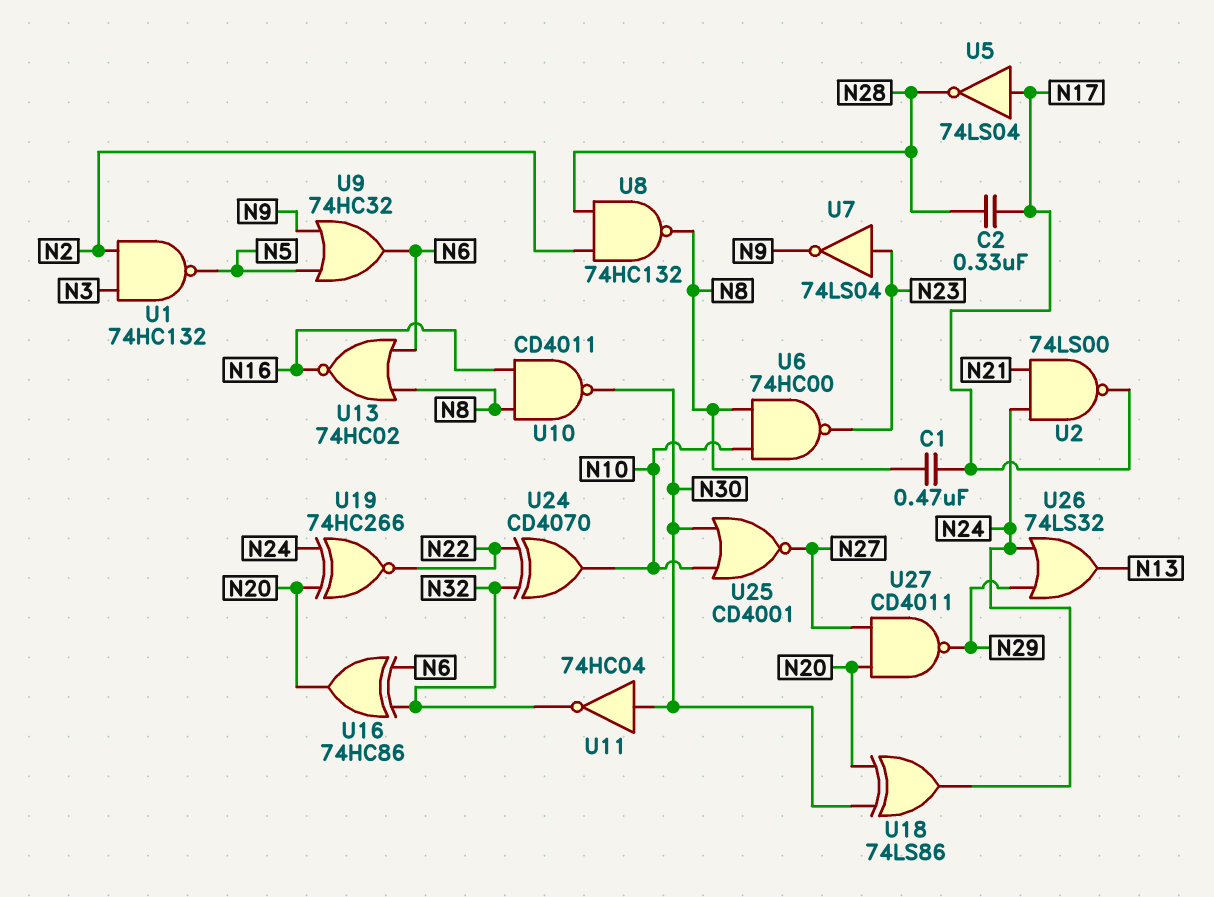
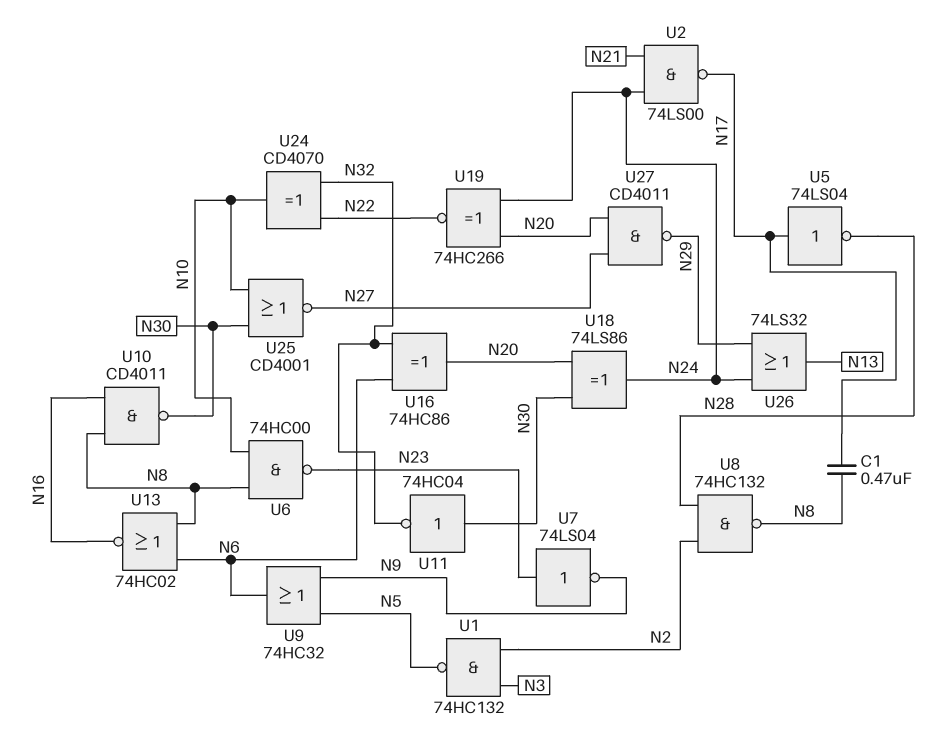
C2: 330nF (N17, N28) -> none

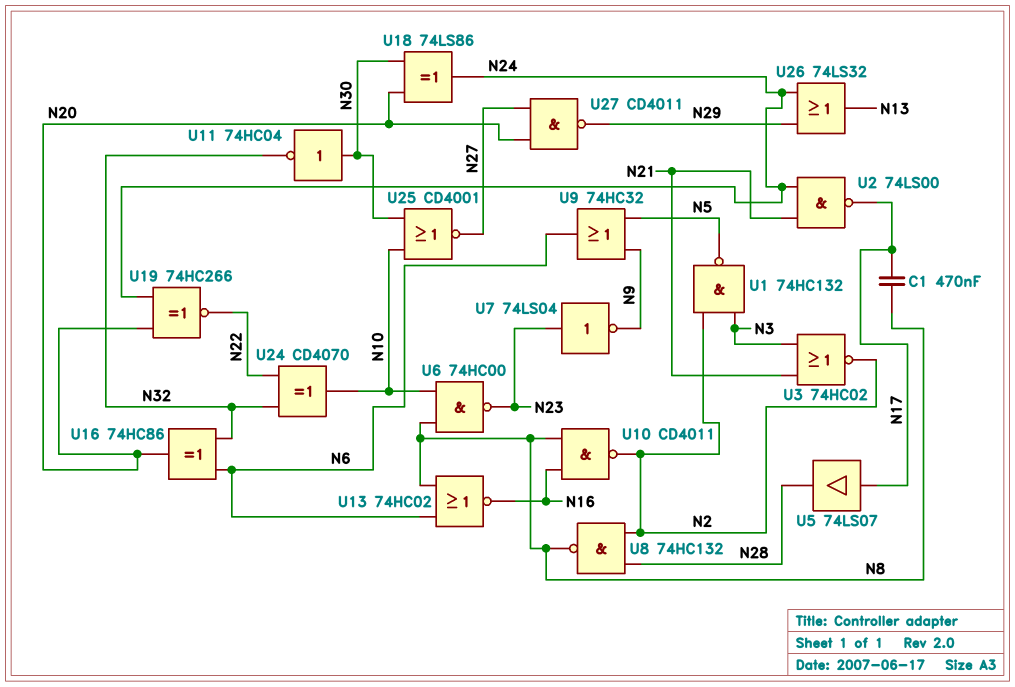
U3: none -> NOR 74HC02 (in N3, in N21, out N2)
U5: NOT 74LS04 (in N17, out N28) -> buffer 74LS07 (in N17, out N28)
U10: NAND CD4011 (in N8, in N16, out N30) -> NAND CD4011 (in N8, in N16, out N2)

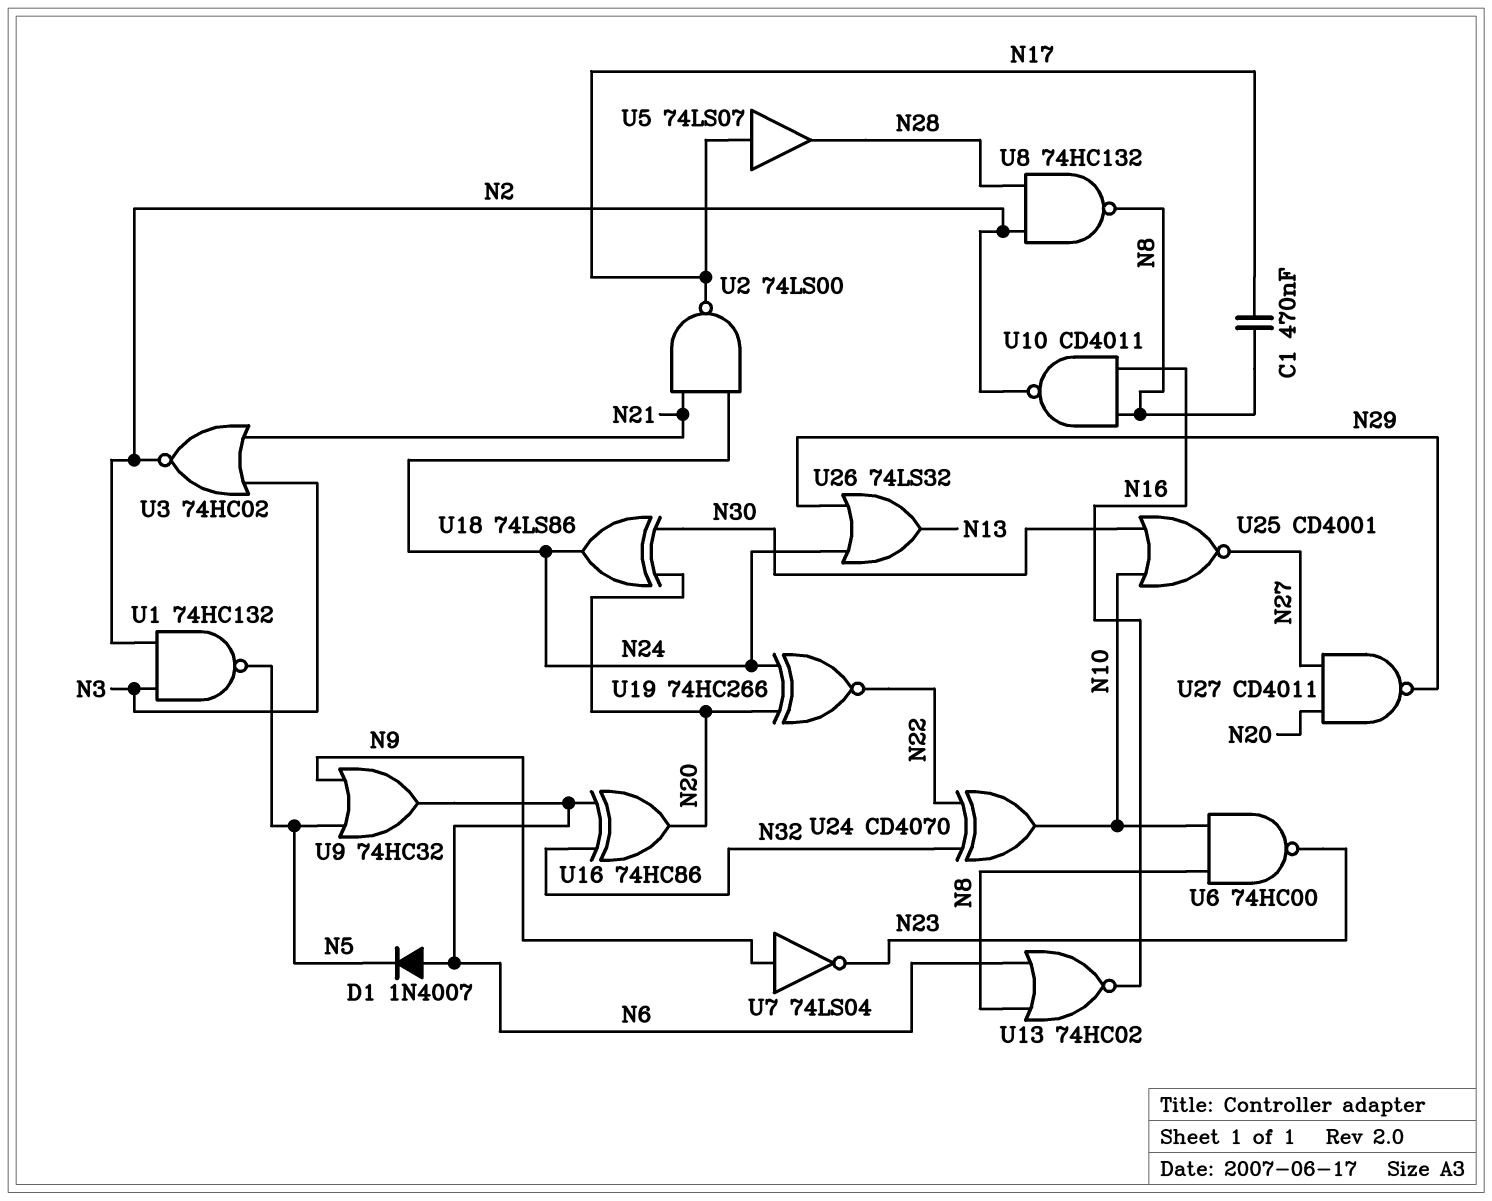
D1: none -> diode 1N4007 (A N6, K N5)
U7: NOT 74LS04 (in N23, out N9) -> NOT 74LS04 (in N9, out N23)
U11: NOT 74HC04 (in N30, out N32) -> none

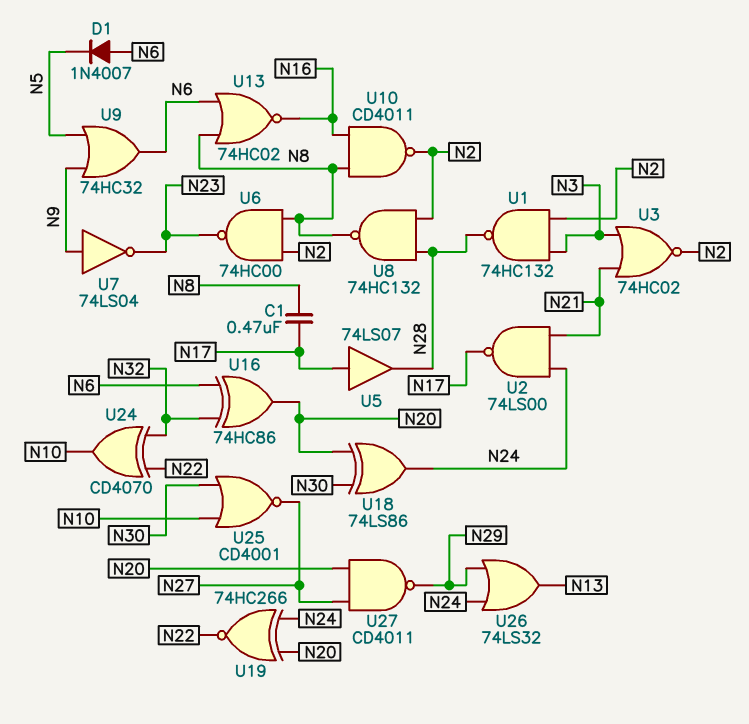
U1: NAND 74HC132 (in N2, in N3, out N5) -> NAND 74HC132 (in N2, in N3, out N28)
U6: NAND 74HC00 (in N8, in N10, out N23) -> NAND 74HC00 (in N2, in N8, out N23)

